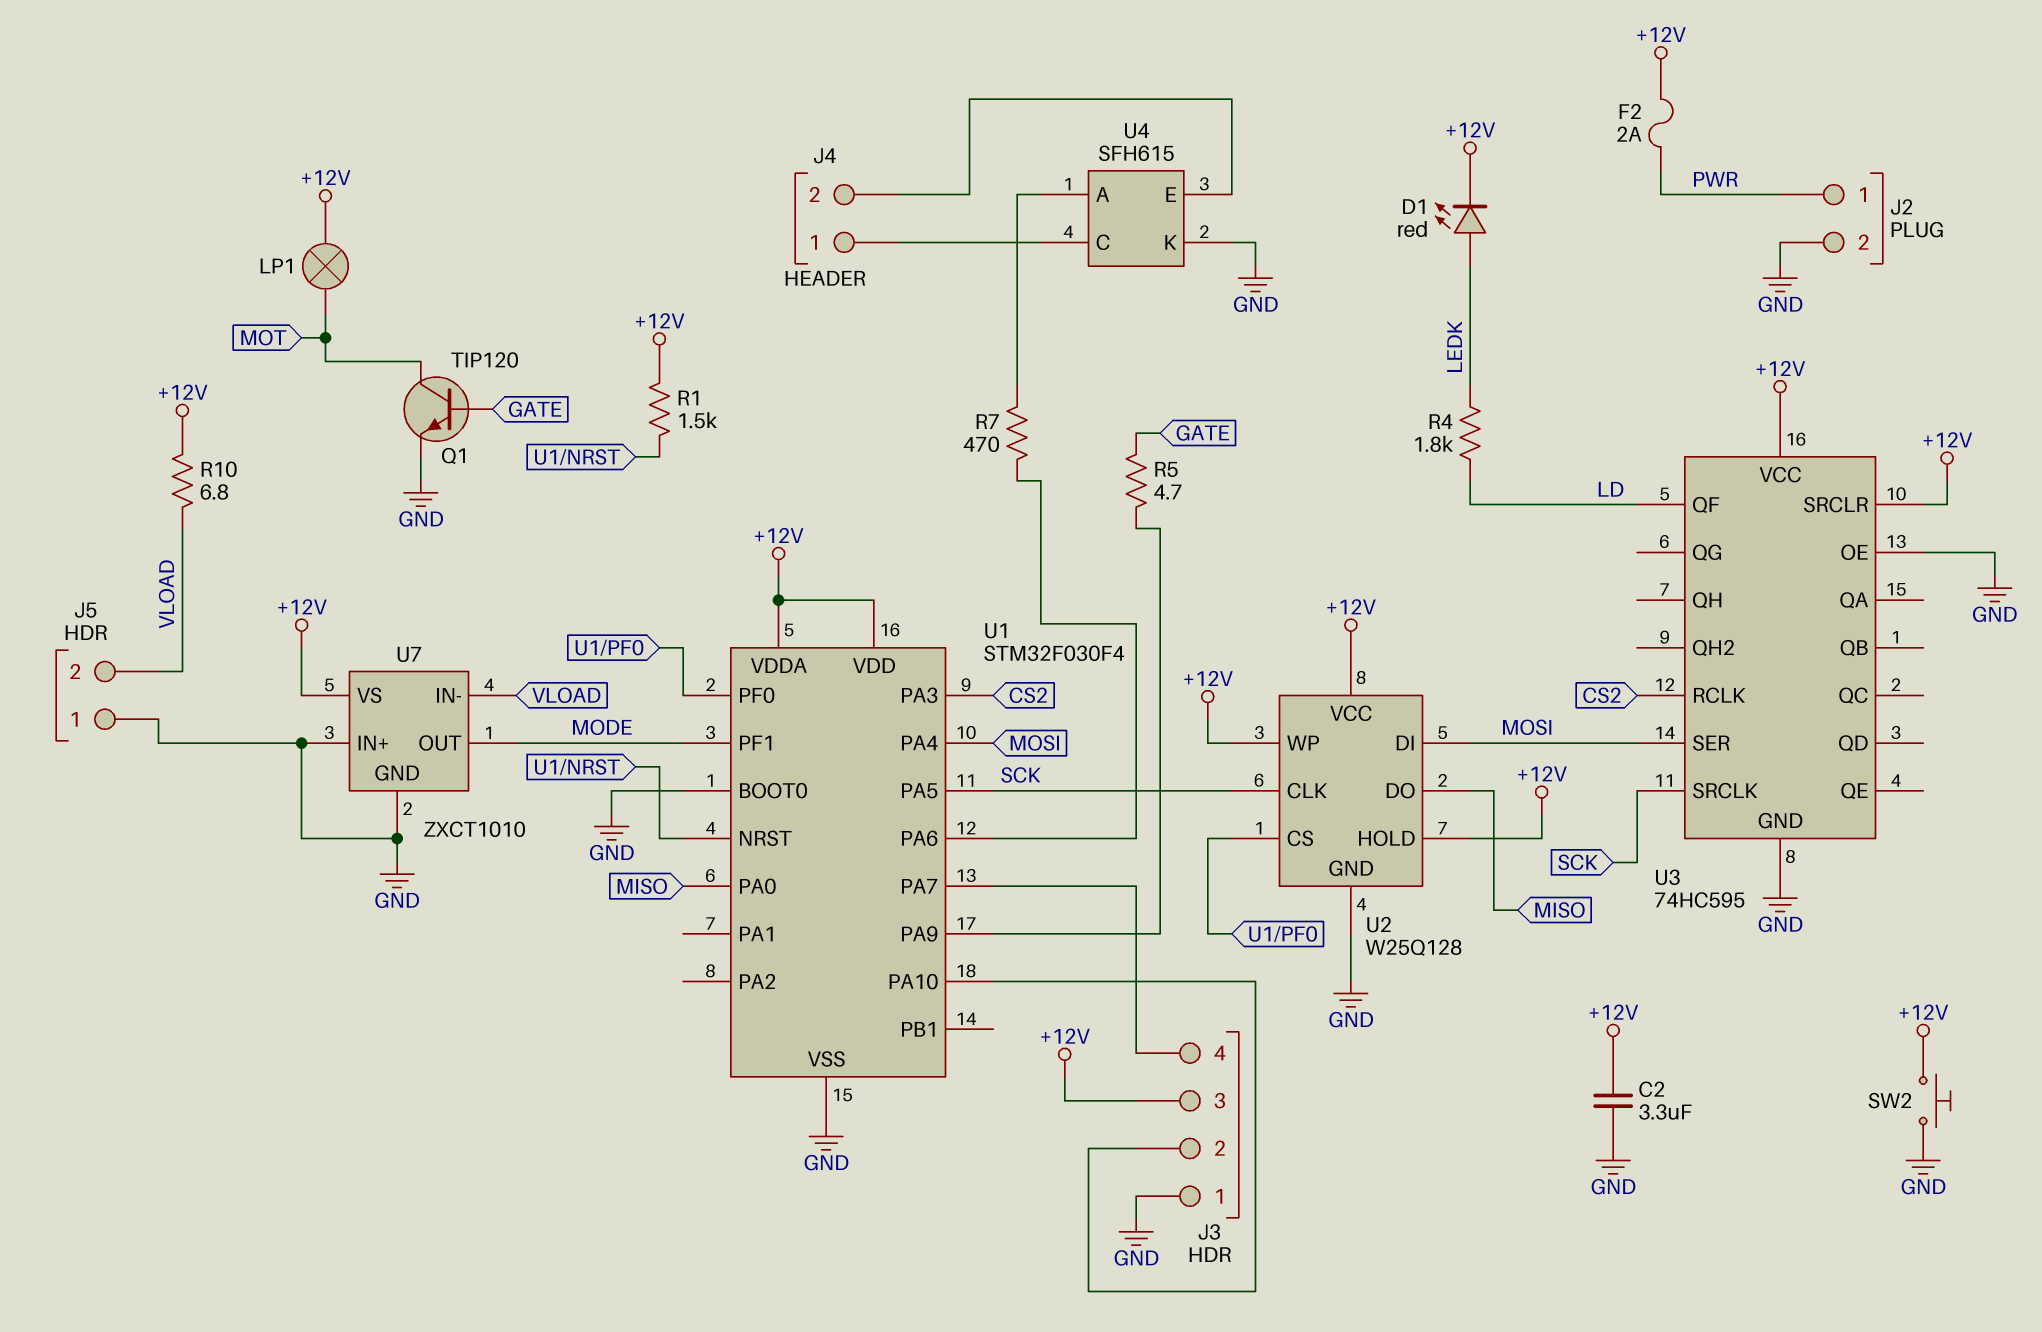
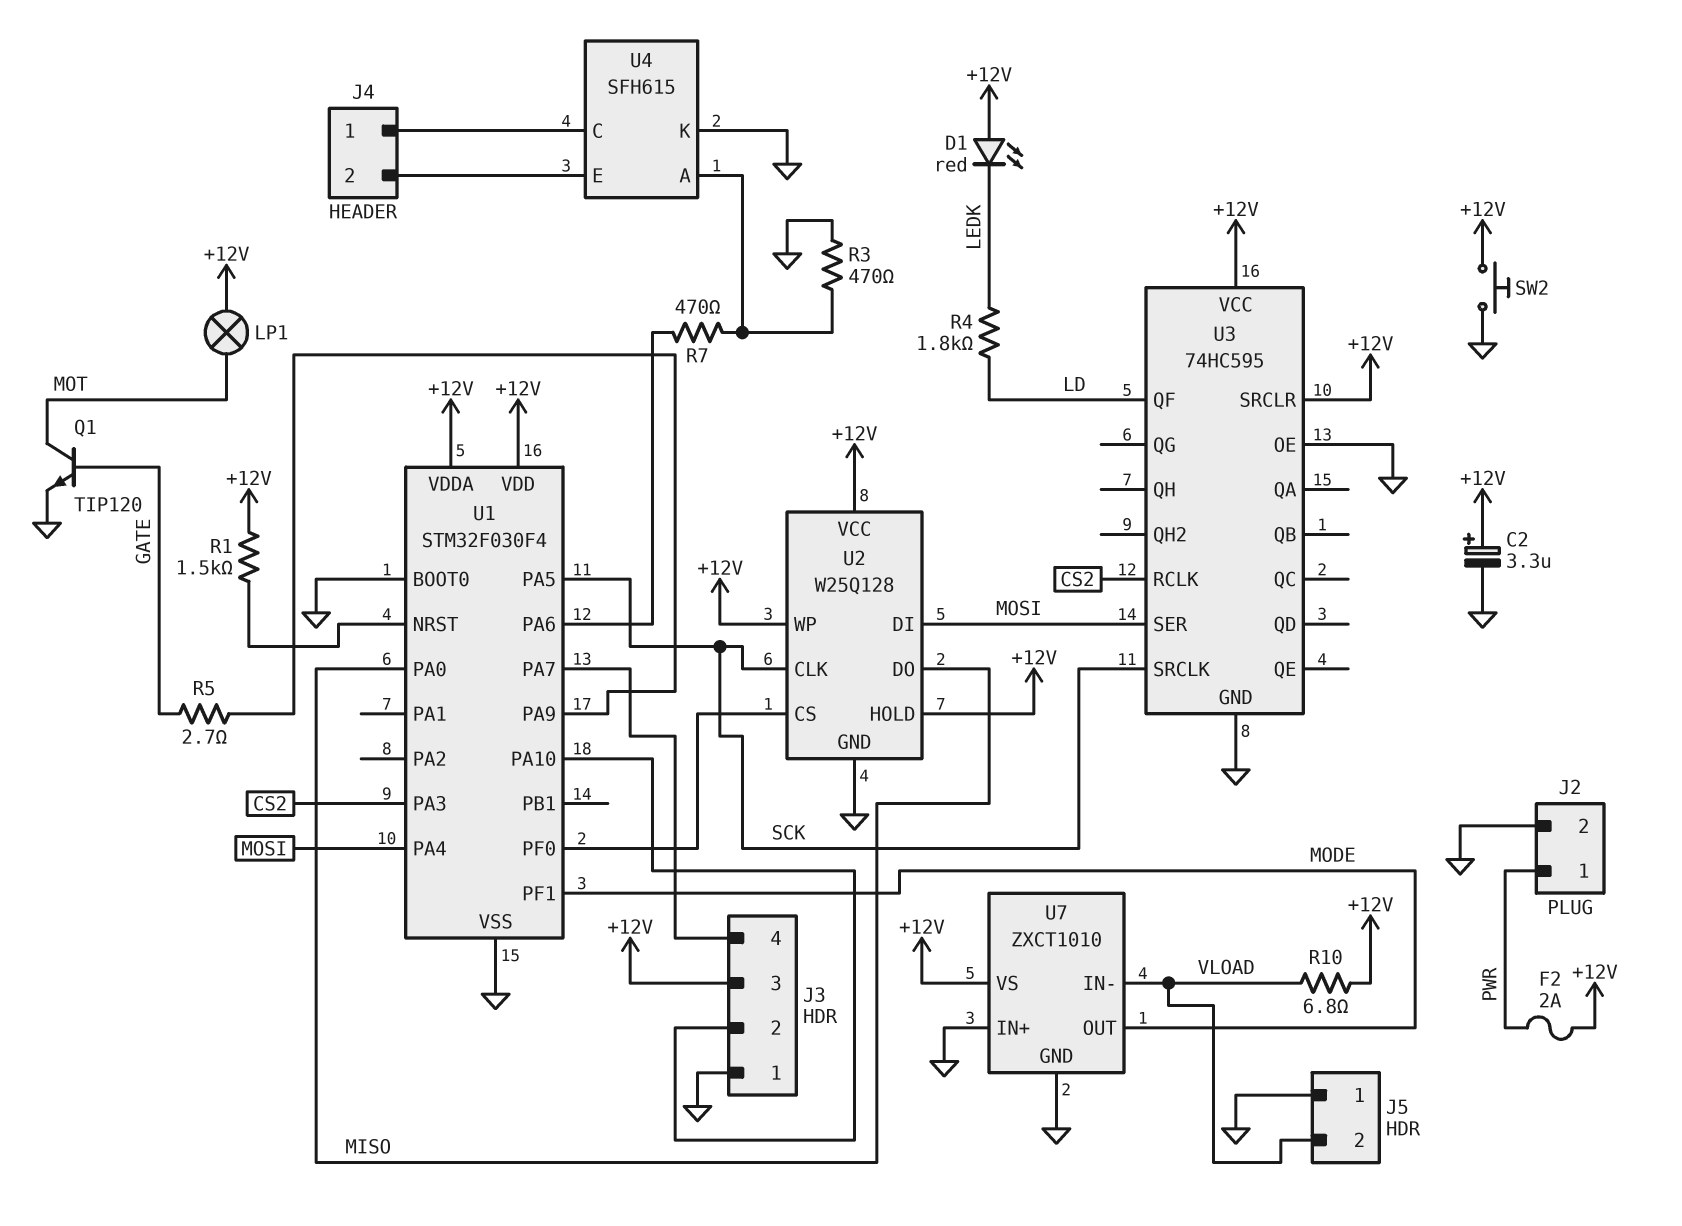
C2: 3.3uF (+12V, GND) -> 3.3uF (plus +12V, minus GND)
D1: LED red (A LEDK, K +12V) -> LED red (A +12V, K LEDK)
R3: none -> 470 (GND, U4/A)
R5: 4.7 (GATE, U1/PA9) -> 2.7 (GATE, U1/PA9)

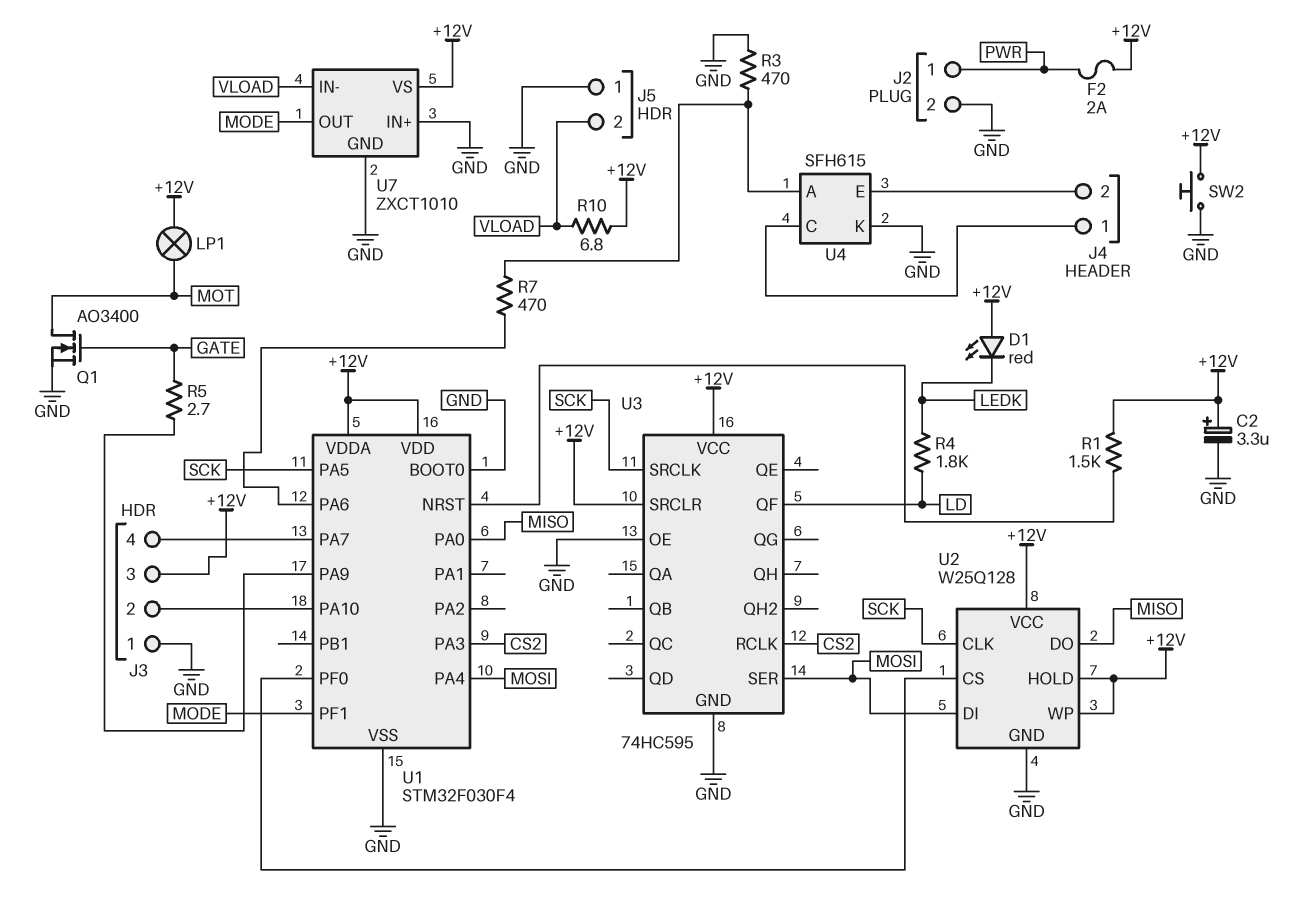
Q1: NPN TIP120 (B GATE, C MOT, E GND) -> NMOS AO3400 (G GATE, D MOT, S GND)

